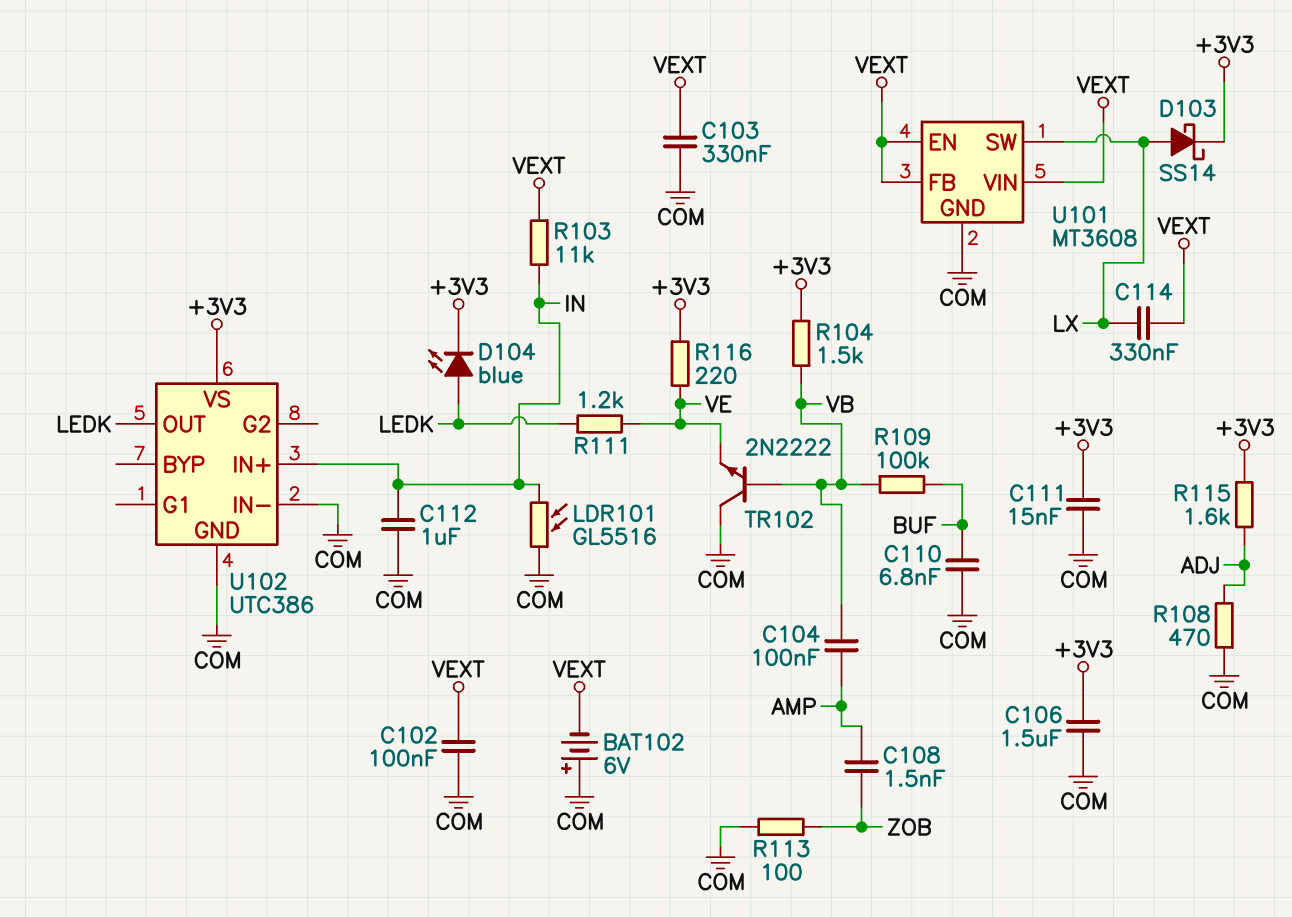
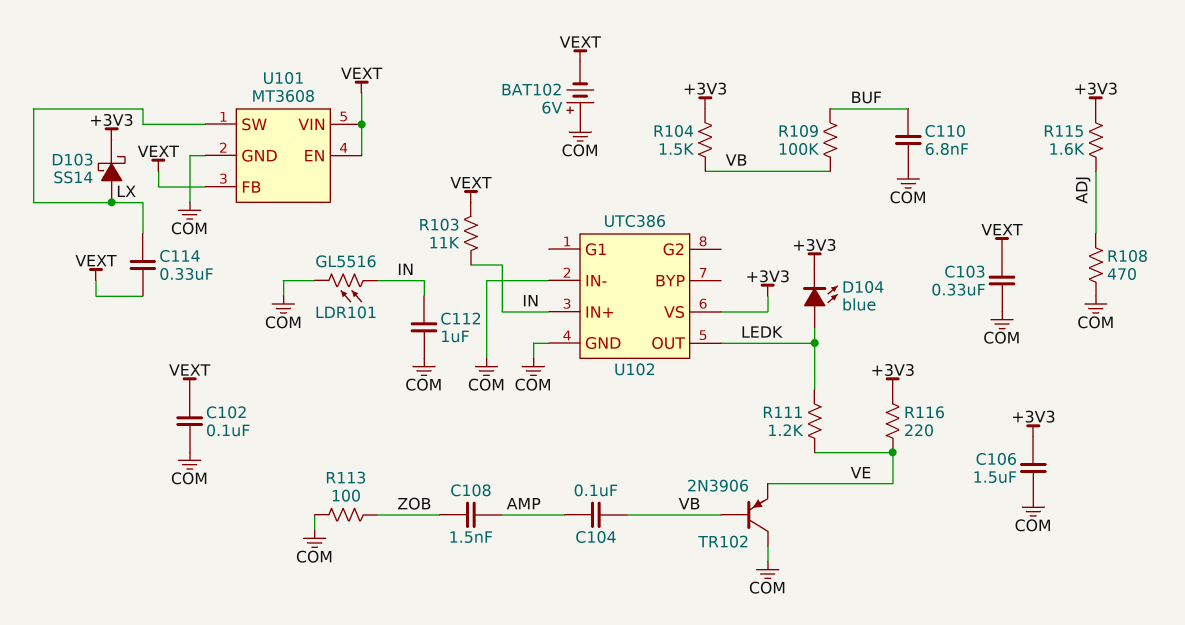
C111: 15nF (+3V3, COM) -> none
TR102: NPN 2N2222 (B VB, C COM, E VE) -> PNP 2N3906 (B VB, C COM, E VE)

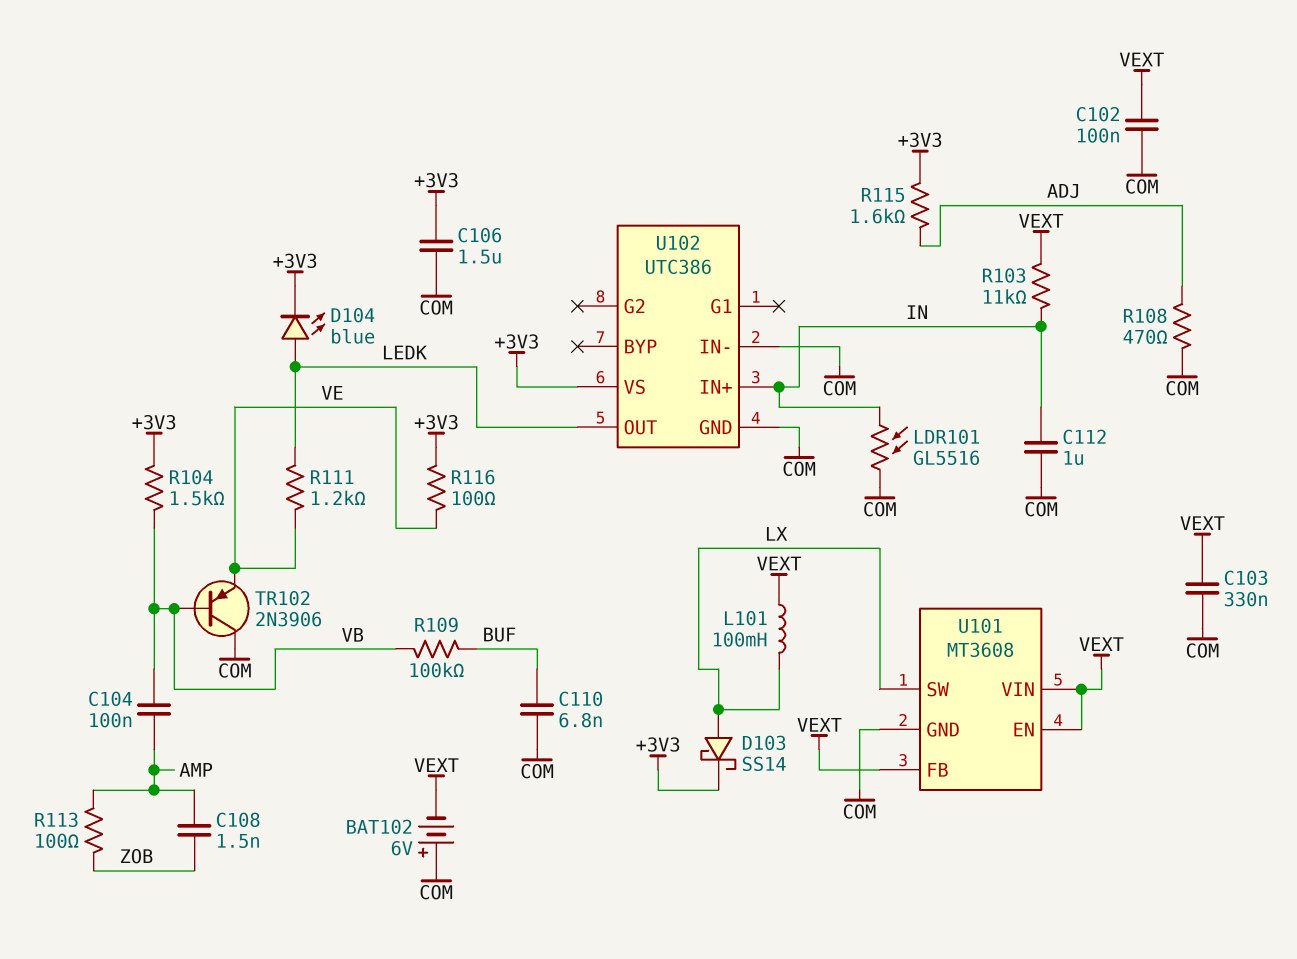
C114: 330nF (LX, VEXT) -> none
L101: none -> 100mH (LX, VEXT)
R113: 100 (COM, ZOB) -> 100 (AMP, ZOB)
R116: 220 (+3V3, VE) -> 100 (+3V3, VE)

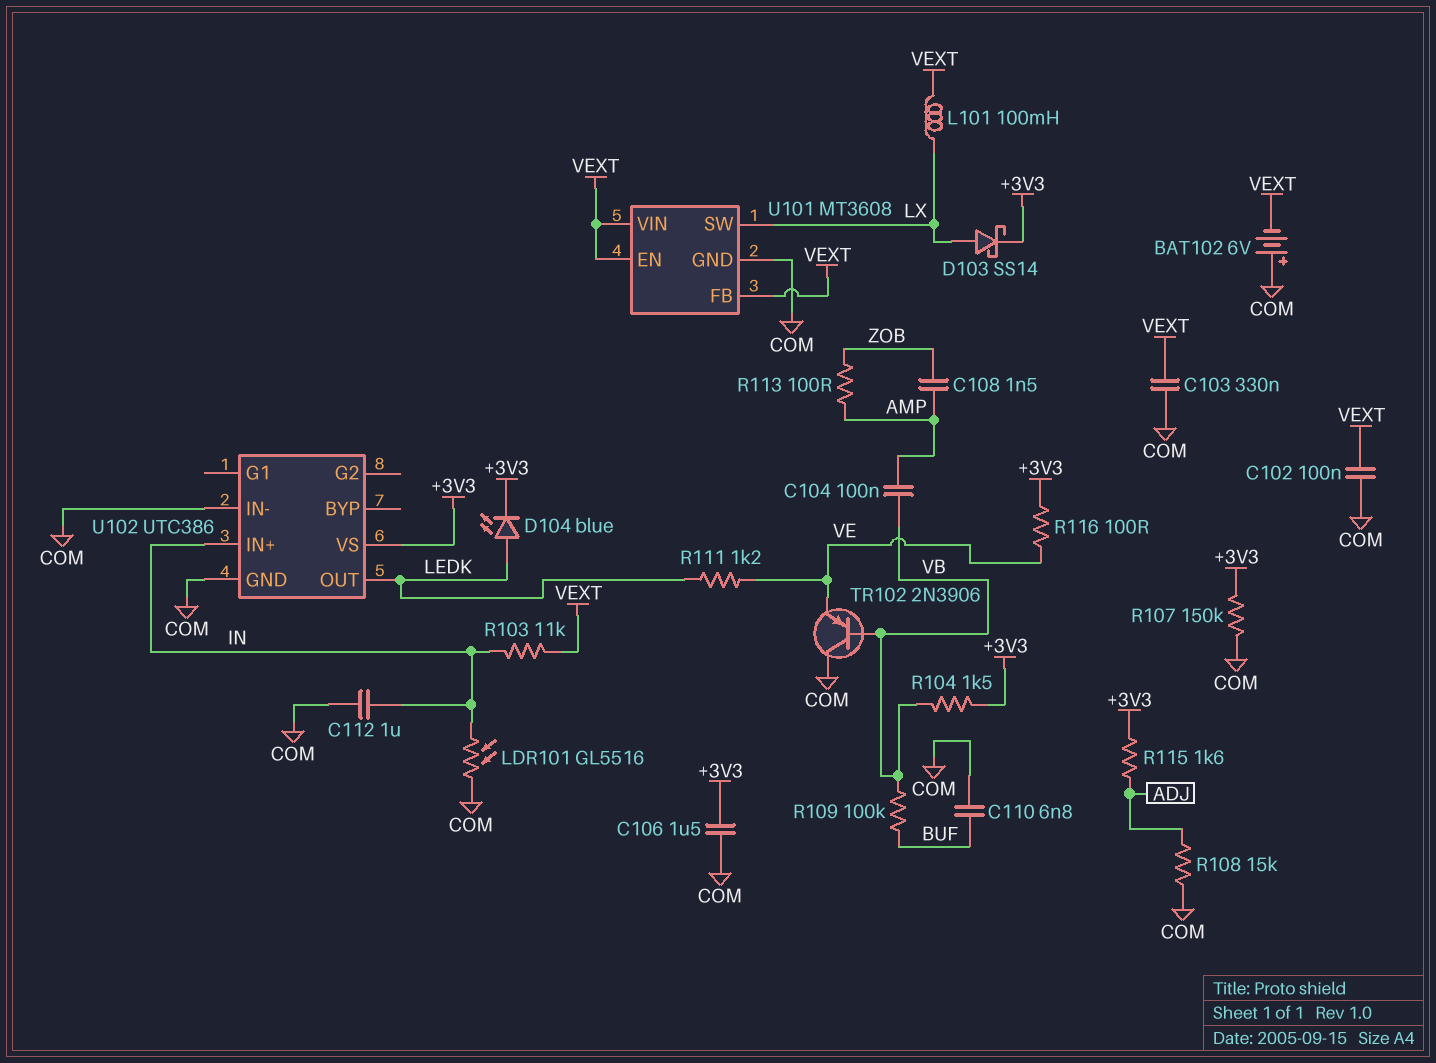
R107: none -> 150k (+3V3, COM)
R108: 470 (ADJ, COM) -> 15k (ADJ, COM)

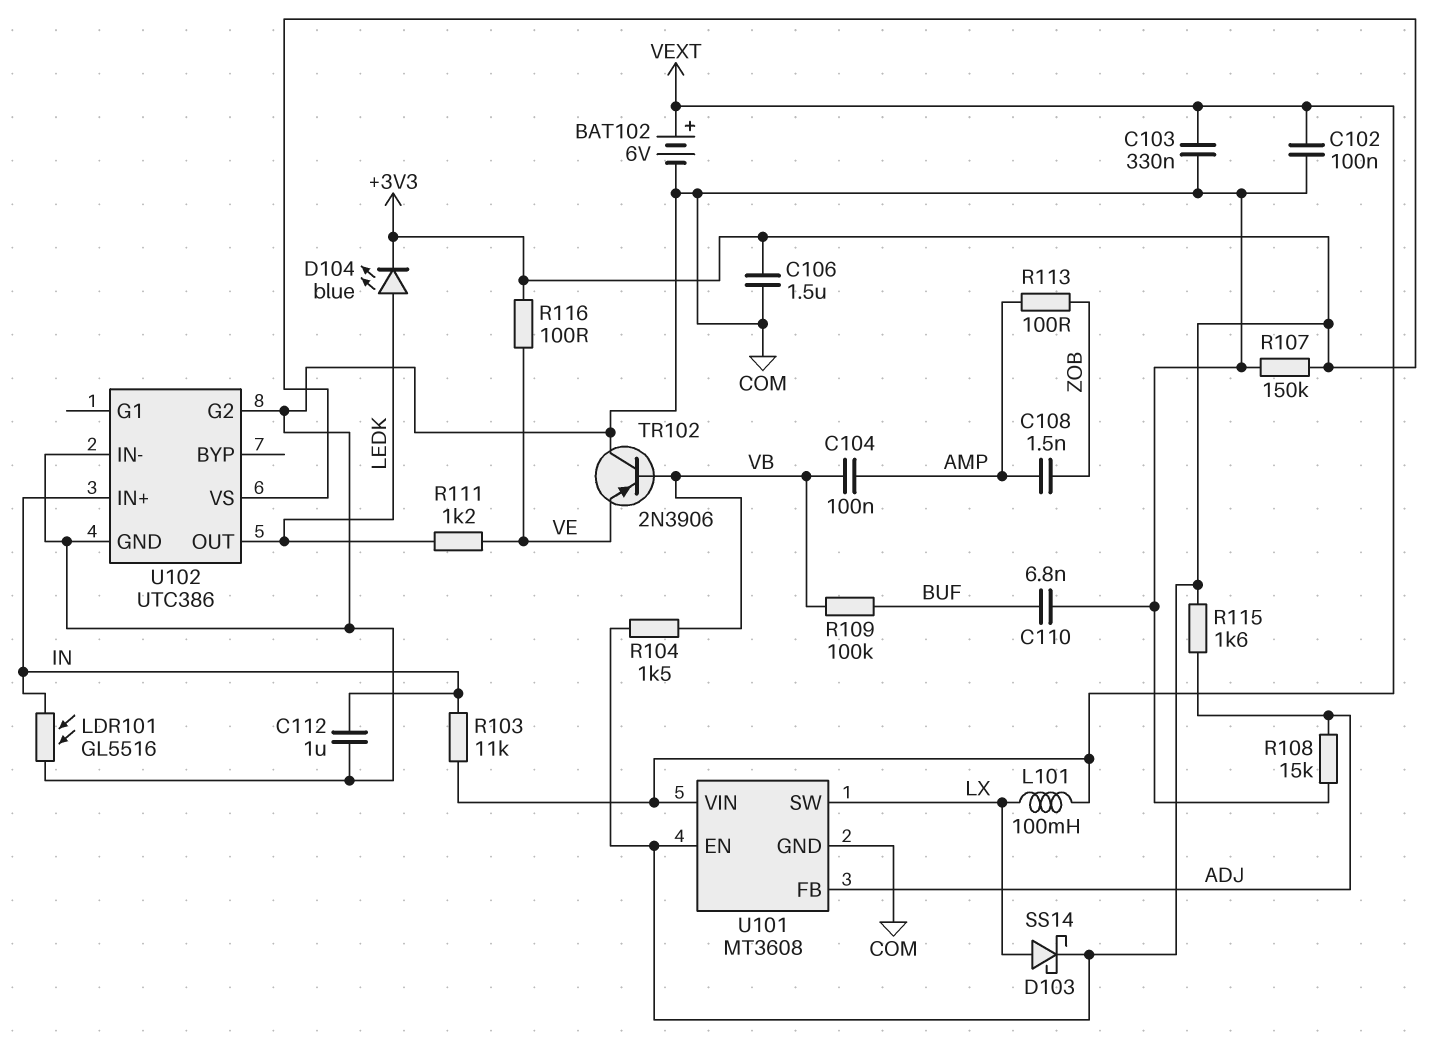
BAT102: 6V (plus COM, minus VEXT) -> 6V (plus VEXT, minus COM)
U101 pin EN: VEXT -> +3V3
U101 pin FB: VEXT -> ADJ
U102 pin G2: none -> COM

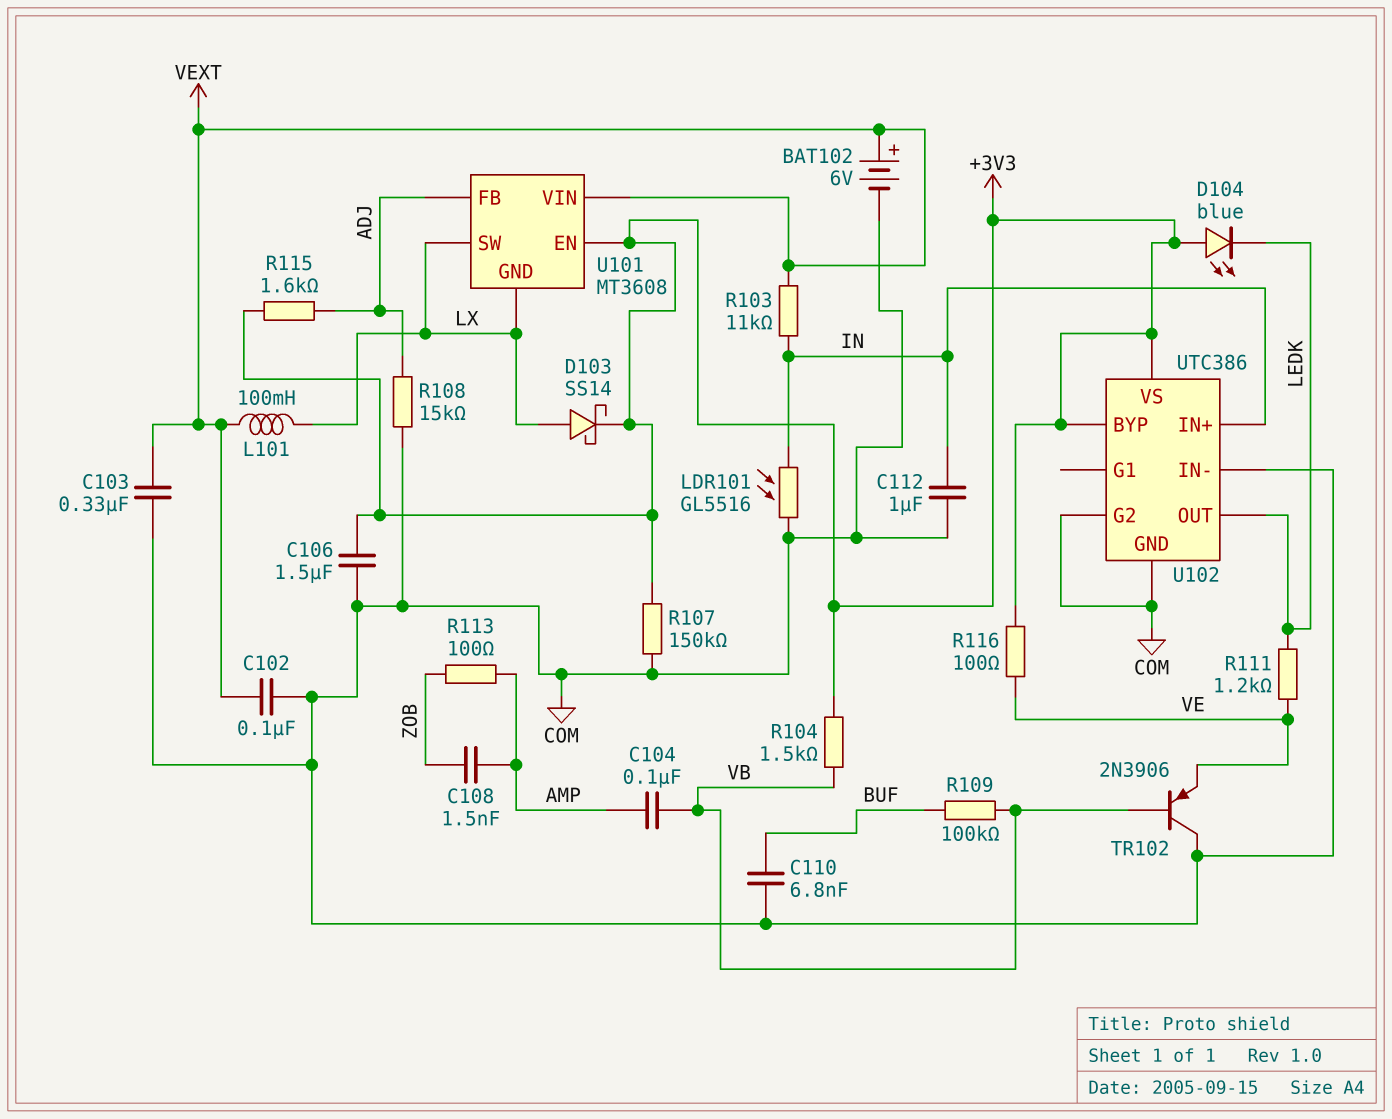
D104: LED blue (A LEDK, K +3V3) -> LED blue (A +3V3, K LEDK)
U101 pin GND: COM -> LX
U102 pin BYP: none -> +3V3

